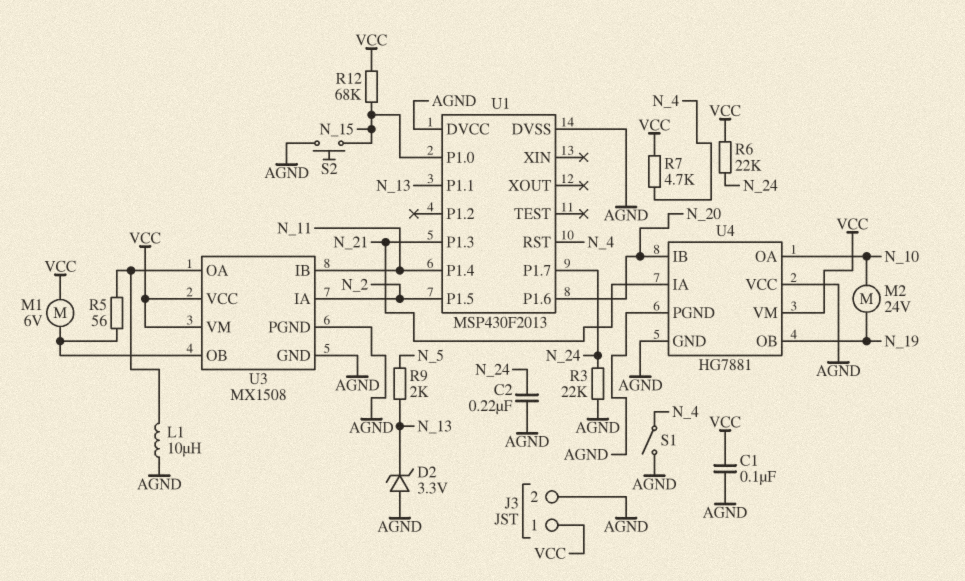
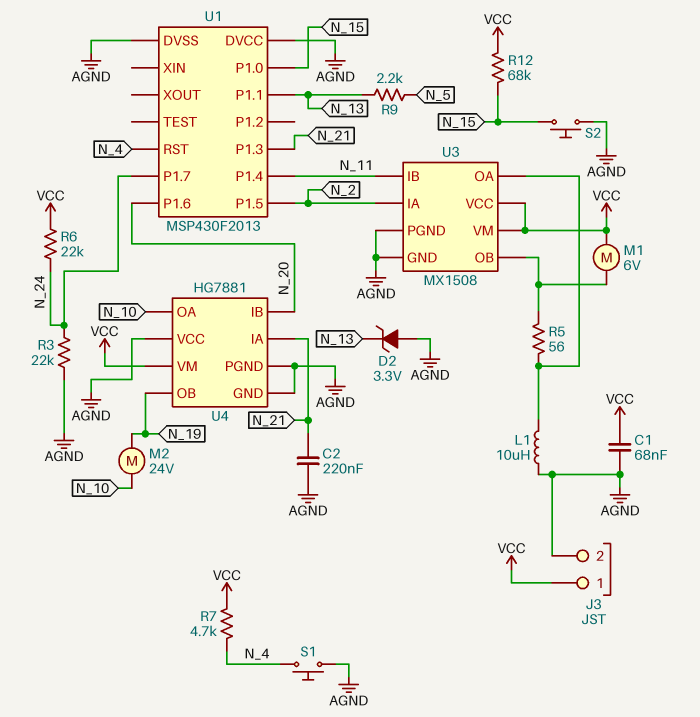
C1: 100nF (AGND, VCC) -> 68nF (AGND, VCC)
C2: 220nF (AGND, N_24) -> 220nF (AGND, N_21)
R9: 2k (N_5, N_13) -> 2.2k (N_5, N_13)
S1: switch (AGND, N_4) -> button (AGND, N_4)

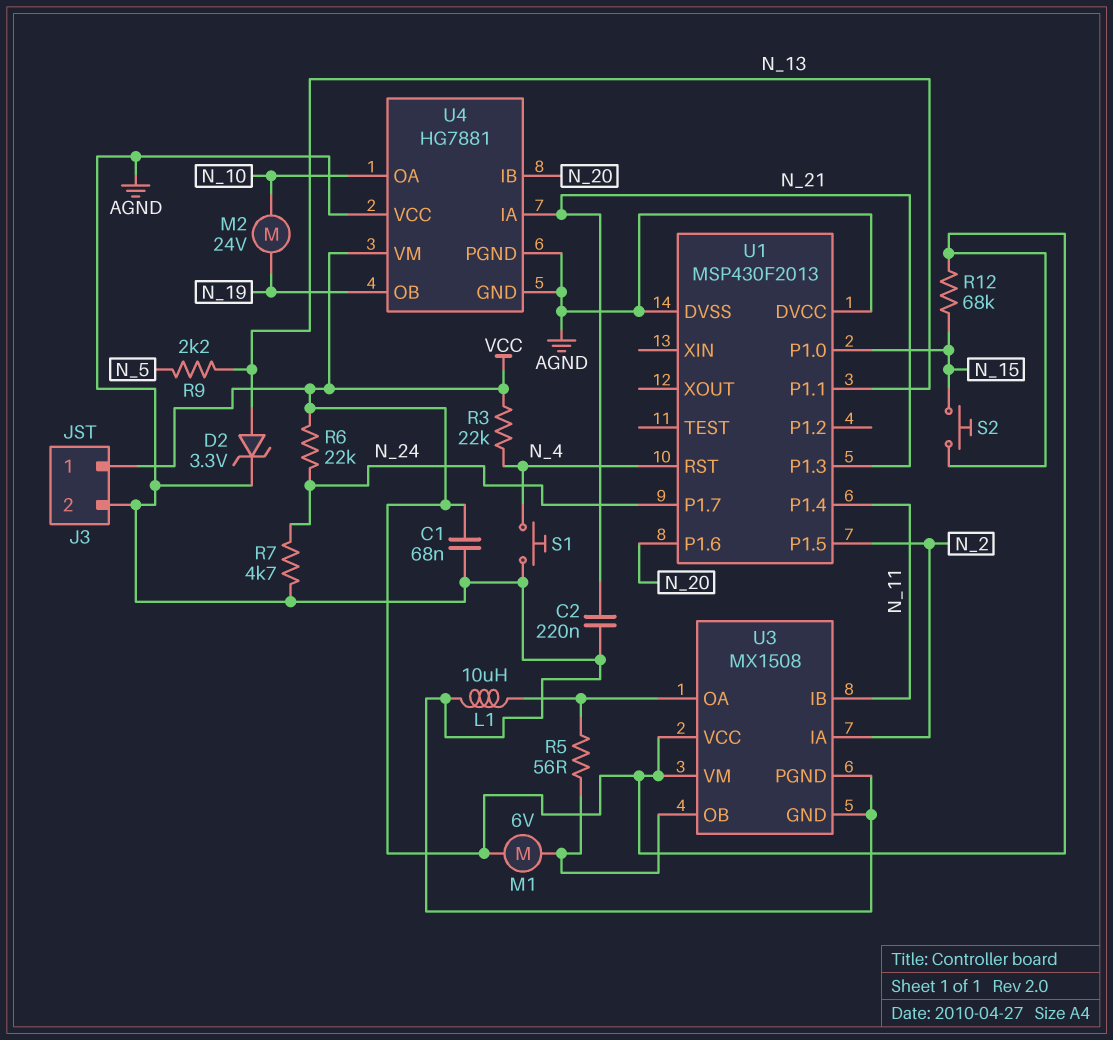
D2: zener 3.3V (A AGND, K N_13) -> zener 3.3V (A N_13, K AGND)
R3: 22k (AGND, N_24) -> 22k (N_4, VCC)
R7: 4.7k (N_4, VCC) -> 4.7k (AGND, N_24)
S2: button (AGND, N_15) -> button (N_15, VCC)

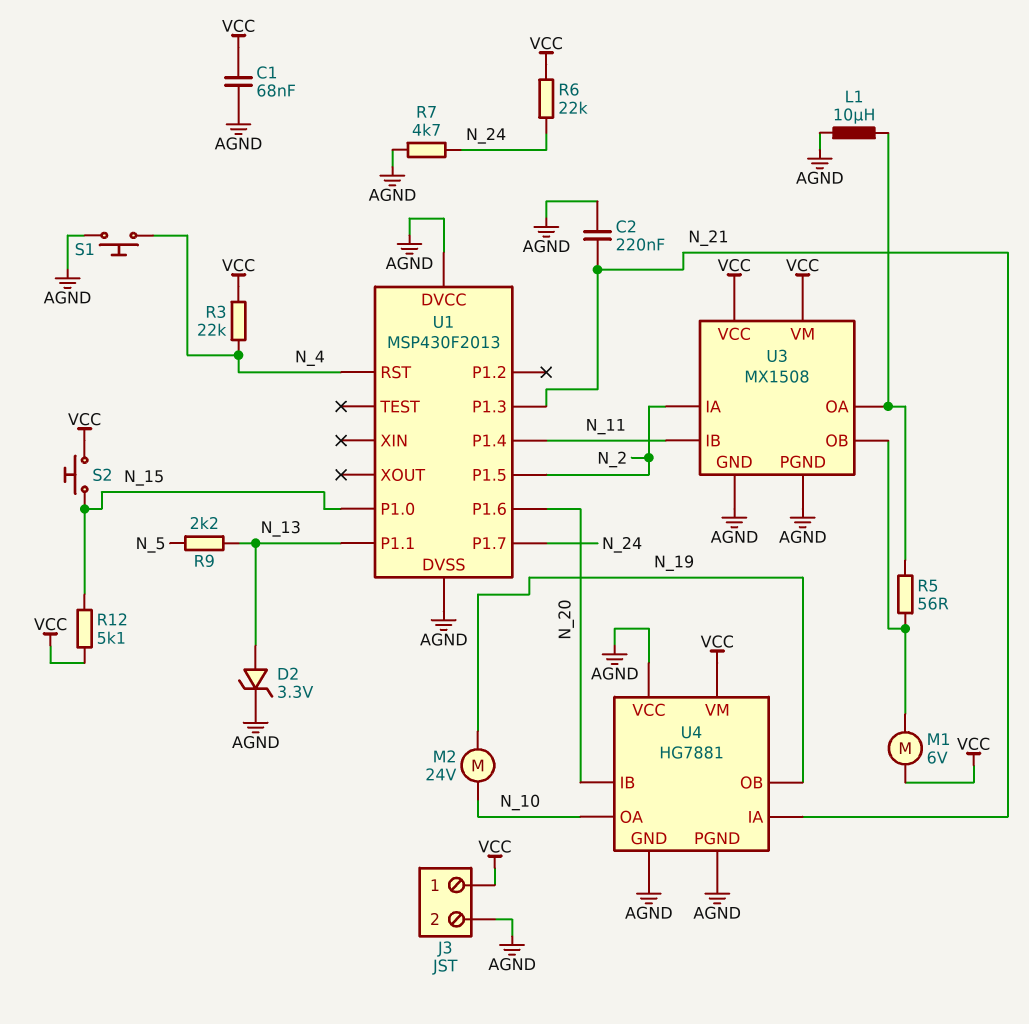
R12: 68k (N_15, VCC) -> 5.1k (N_15, VCC)

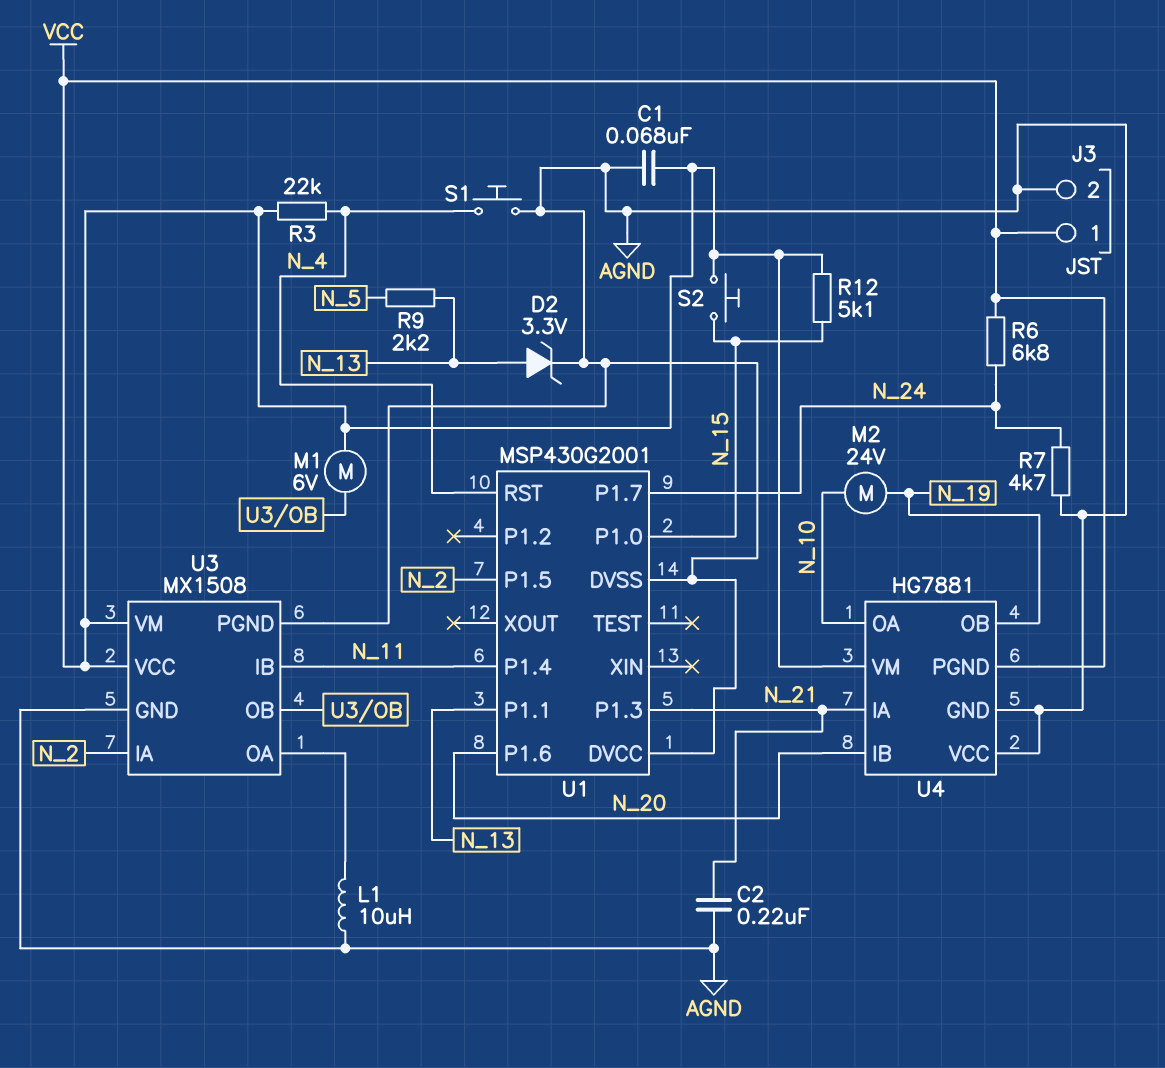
R5: 56 (U3/OA, U3/OB) -> none
R6: 22k (N_24, VCC) -> 6.8k (N_24, VCC)
U1: MSP430F2013 -> MSP430G2001
U4 pin PGND: AGND -> VCC

